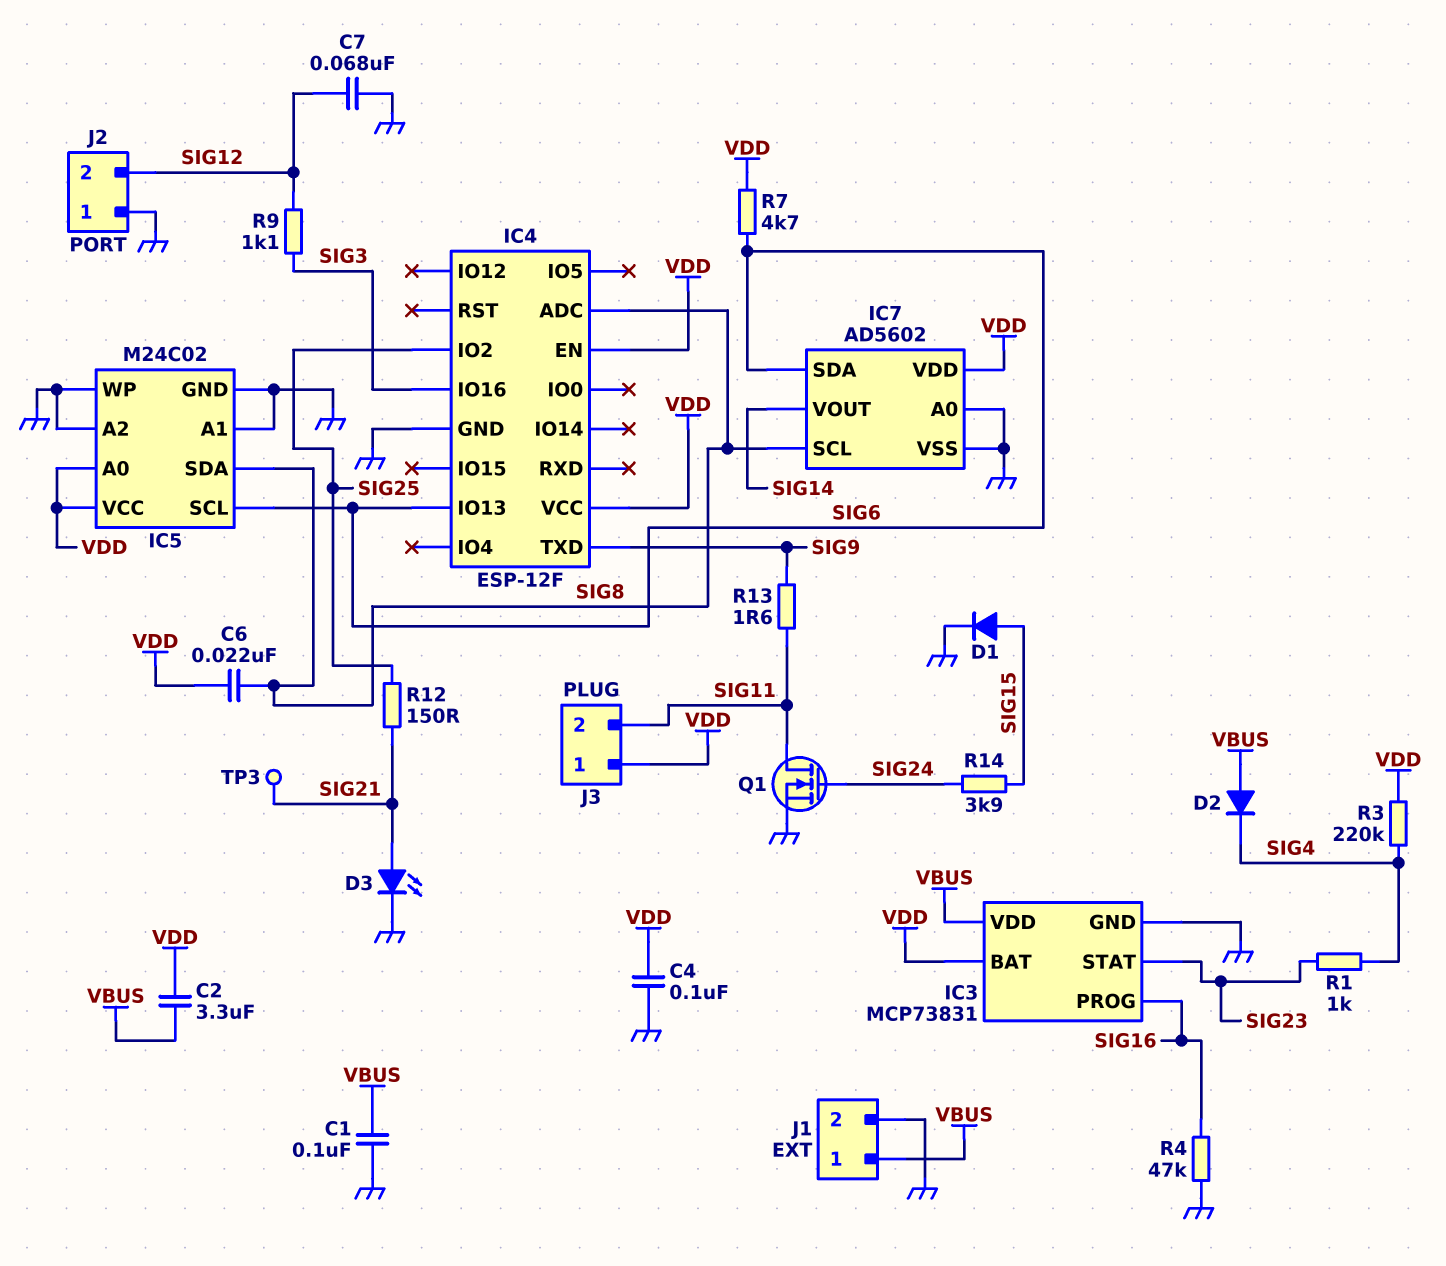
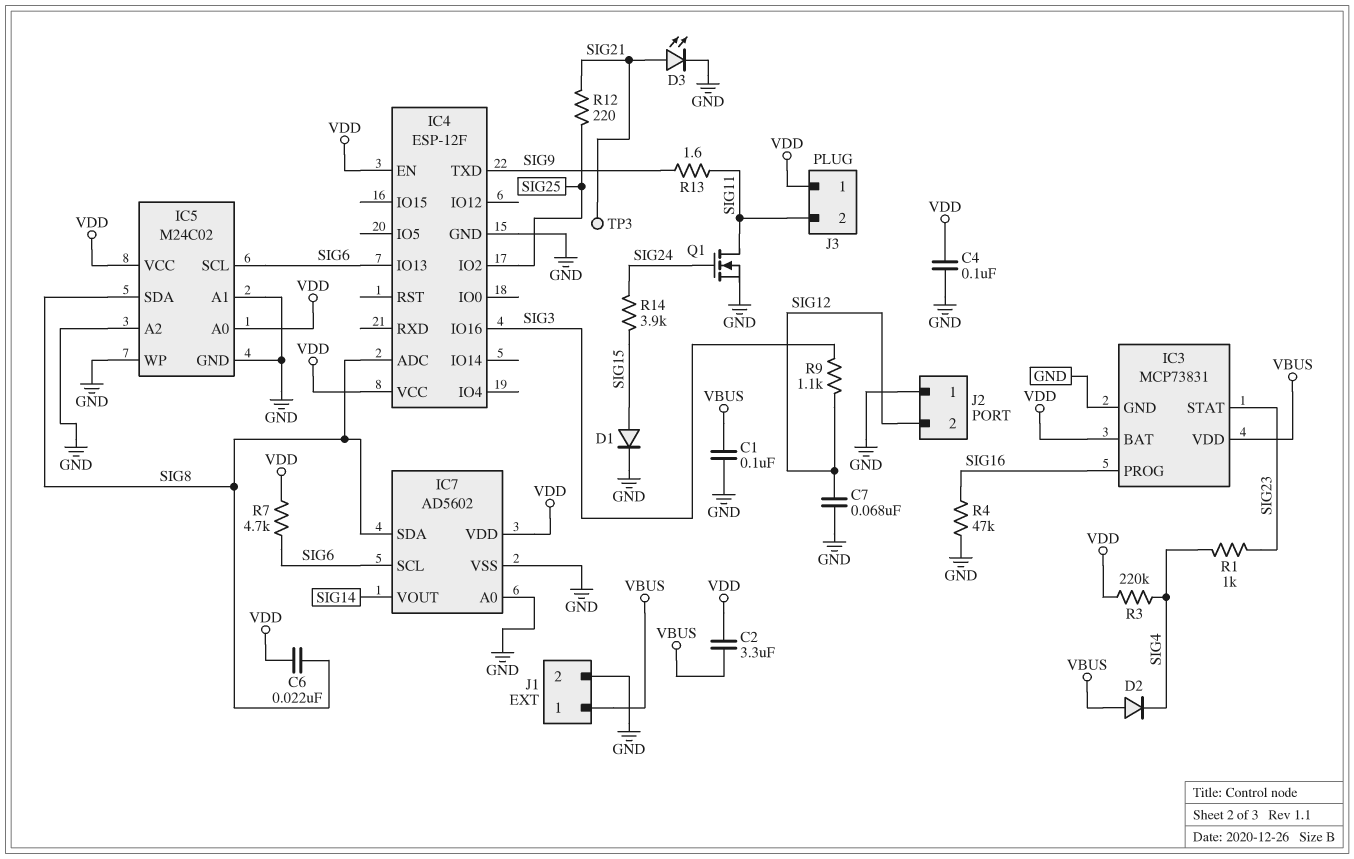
IC7 pin SCL: SIG8 -> SIG6
IC7 pin SDA: SIG6 -> SIG8
R12: 150 (SIG21, SIG25) -> 220 (SIG21, SIG25)

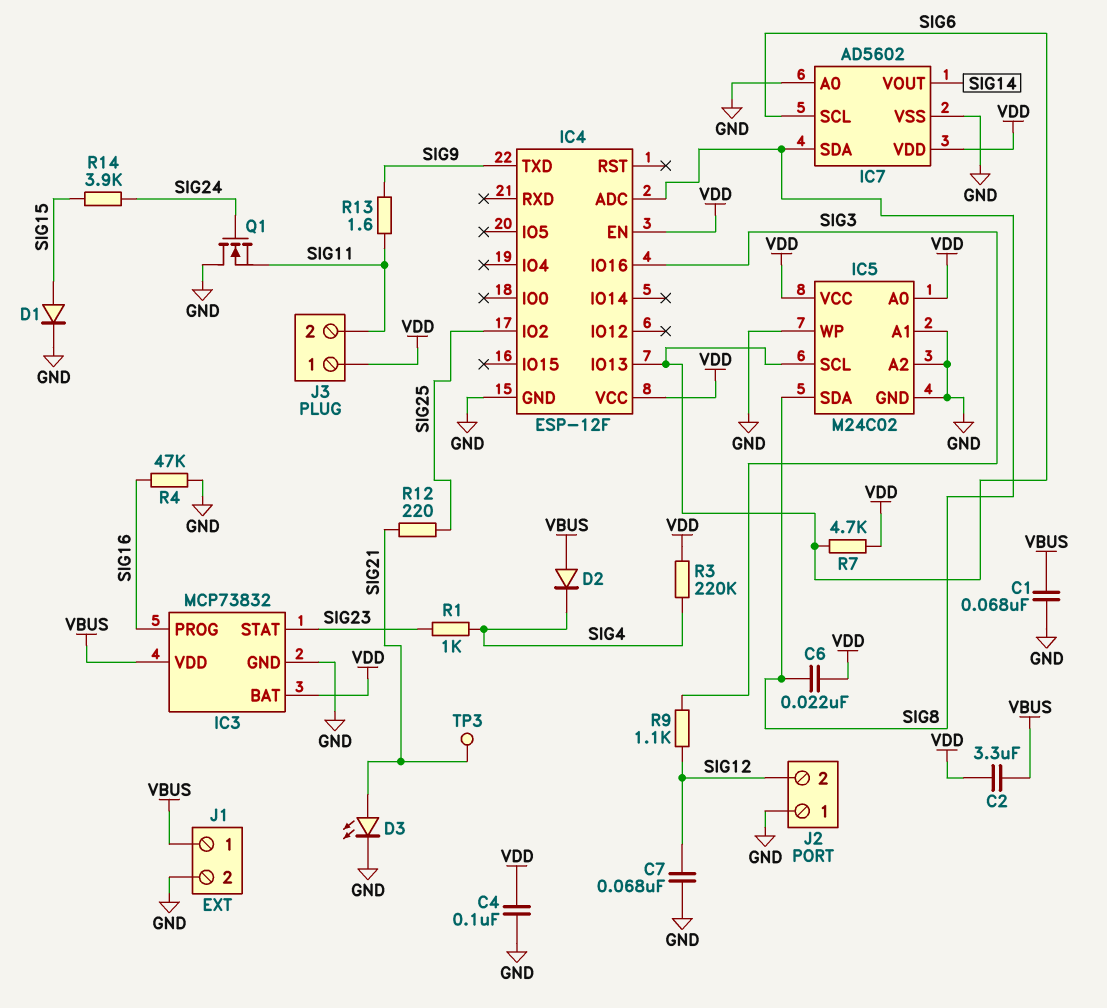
C1: 100nF (GND, VBUS) -> 68nF (GND, VBUS)
IC3: MCP73831 -> MCP73832
Q1: NMOS (G SIG24, D SIG11, S GND) -> NMOS (G SIG24, D GND, S SIG11)

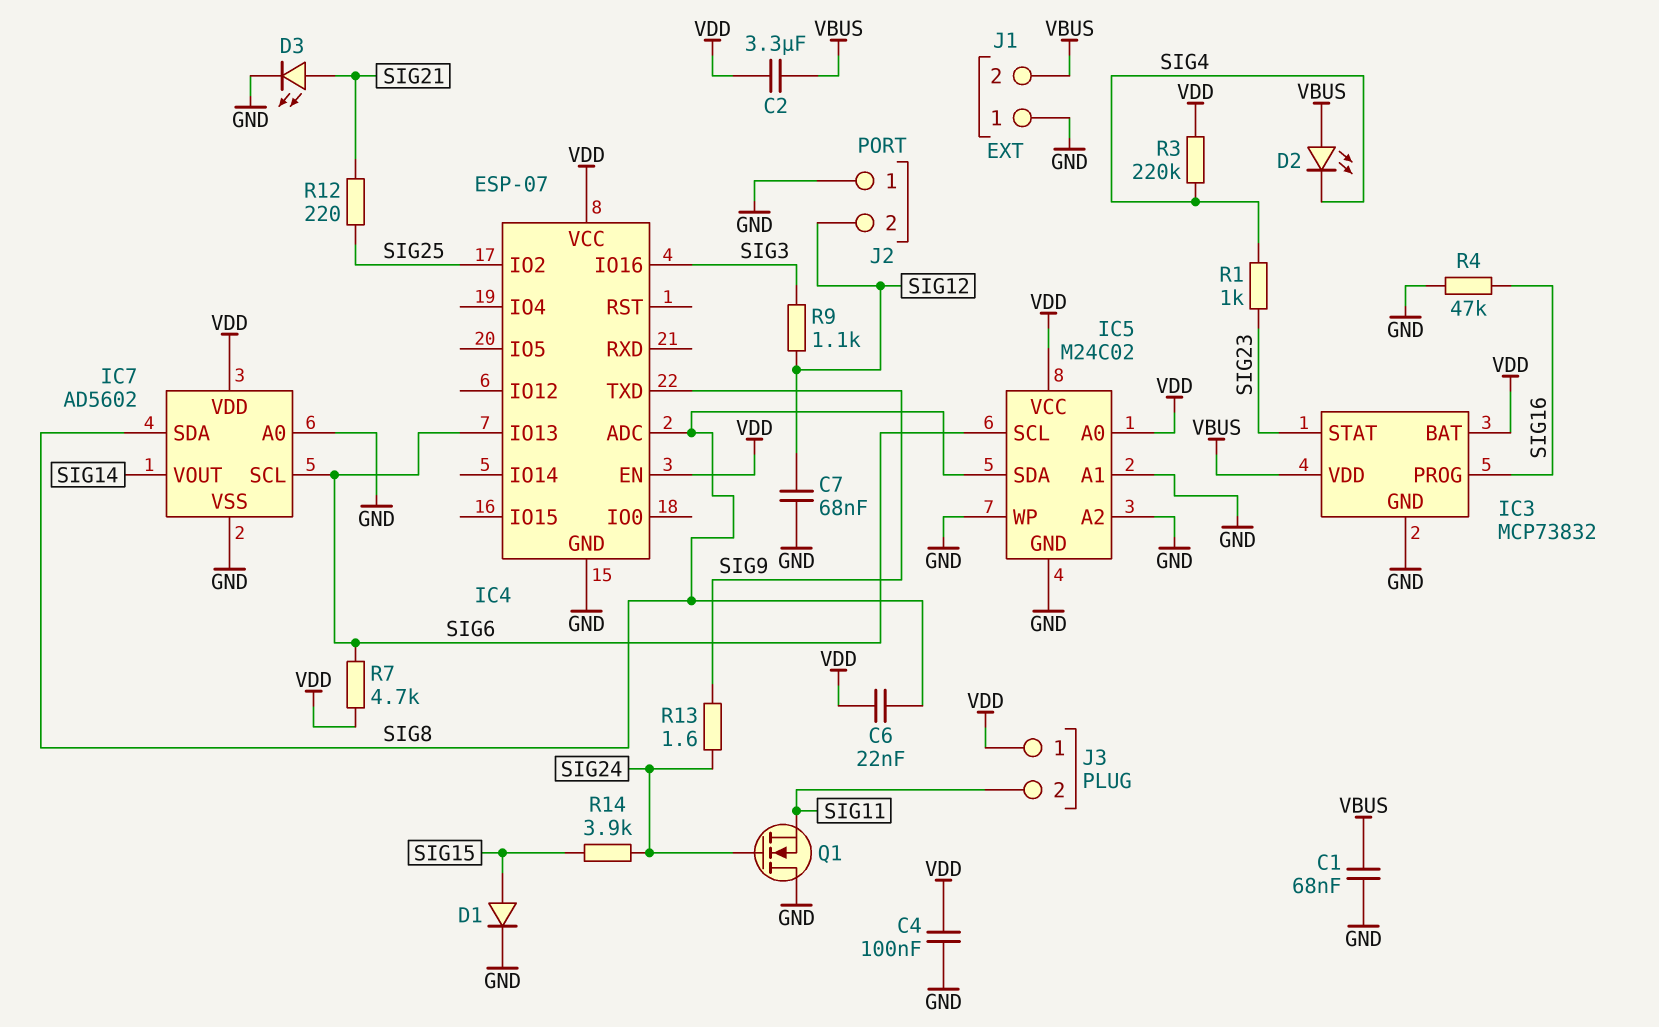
D2: diode (A VBUS, K SIG4) -> LED (A VBUS, K SIG4)
IC4: ESP-12F -> ESP-07
J1 pin 1: VBUS -> GND
J1 pin 2: GND -> VBUS
R13: 1.6 (SIG9, SIG11) -> 1.6 (SIG9, SIG24)
TP3: test point (SIG21) -> none

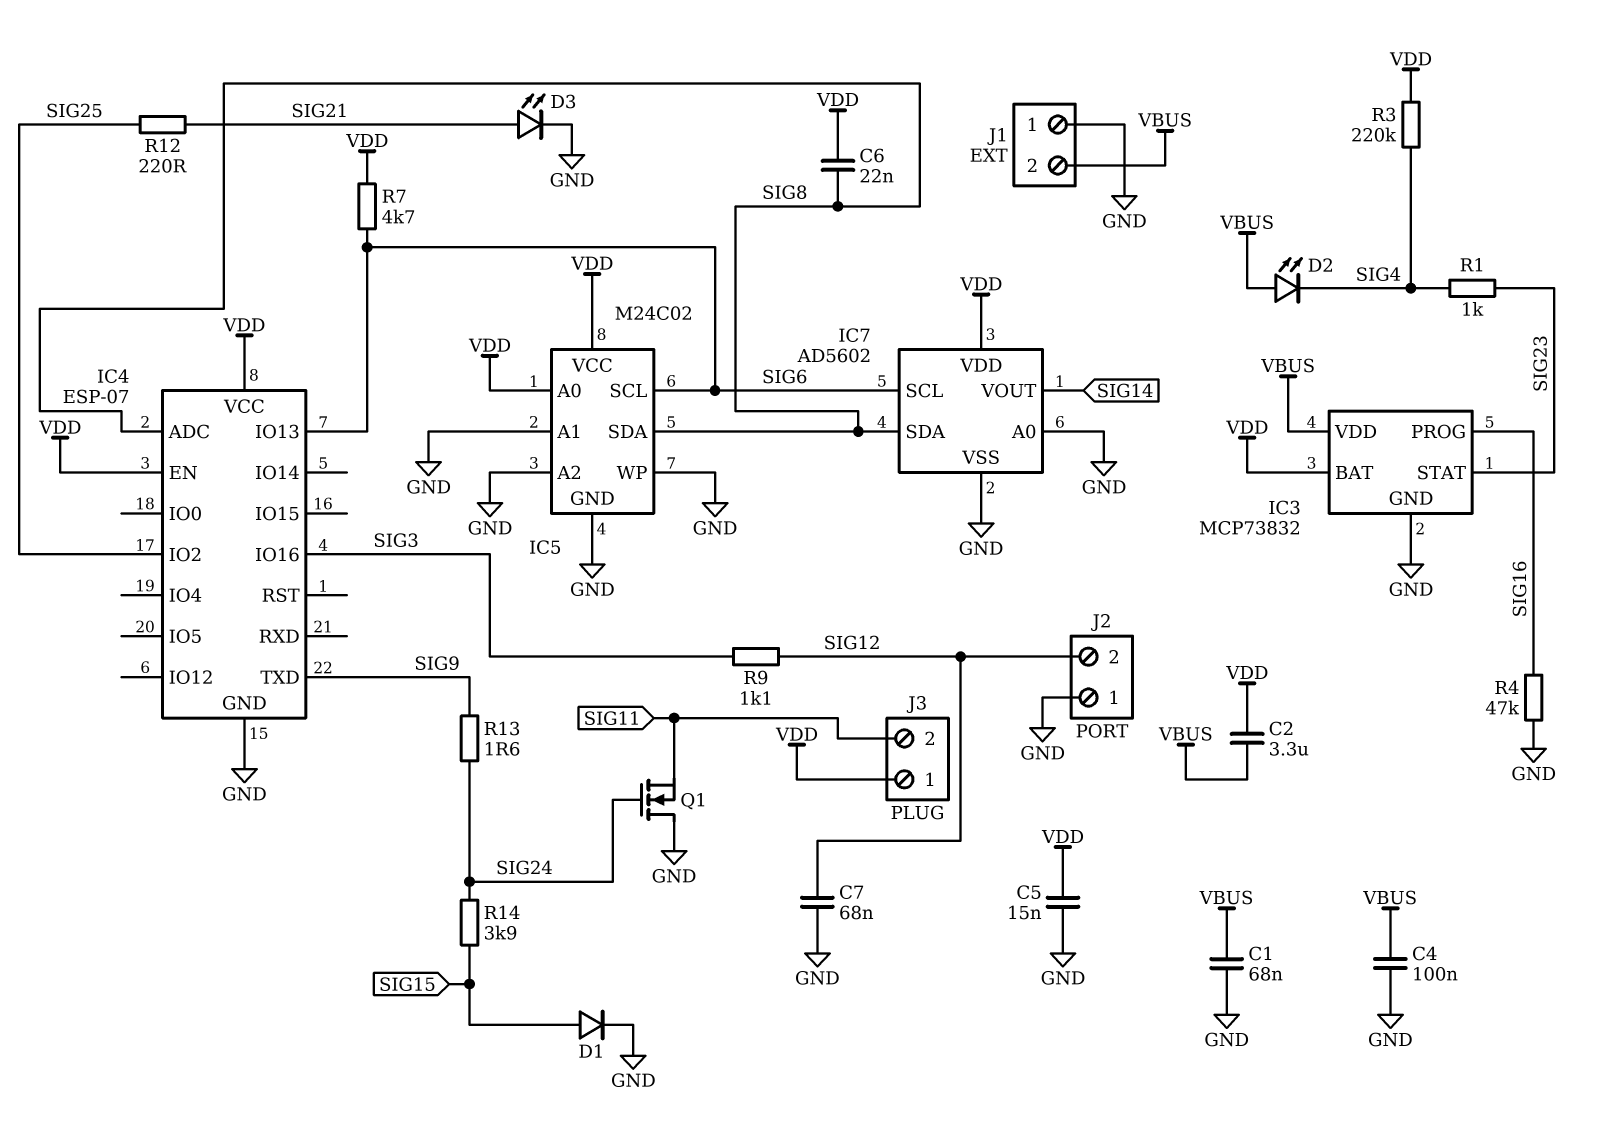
C4: 100nF (GND, VDD) -> 100nF (GND, VBUS)
C5: none -> 15nF (GND, VDD)

